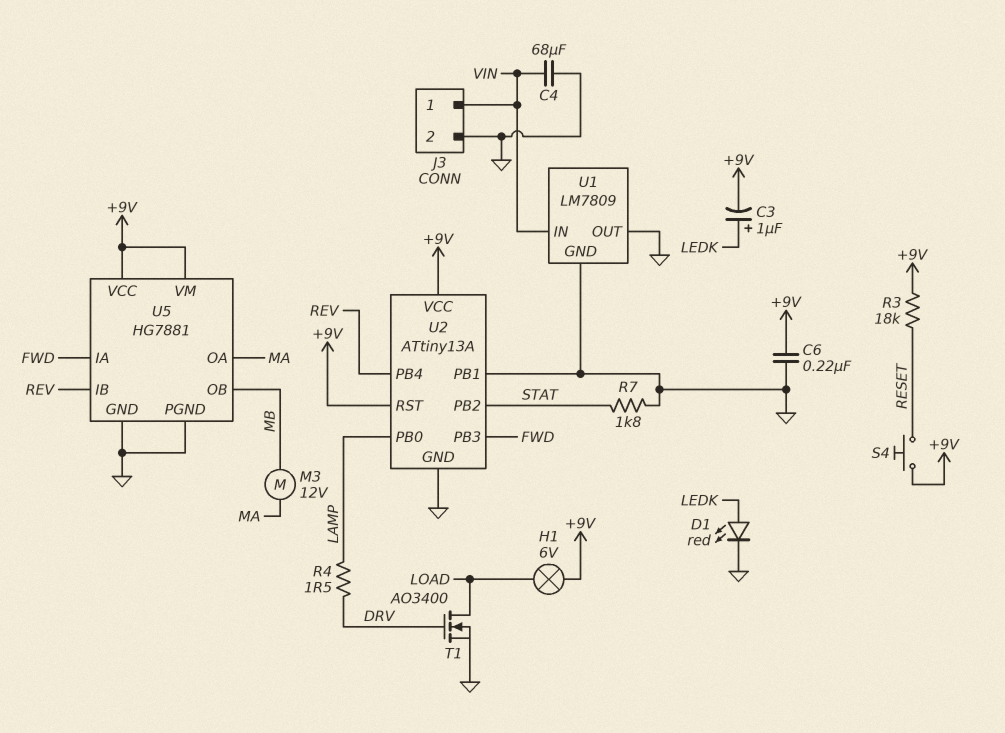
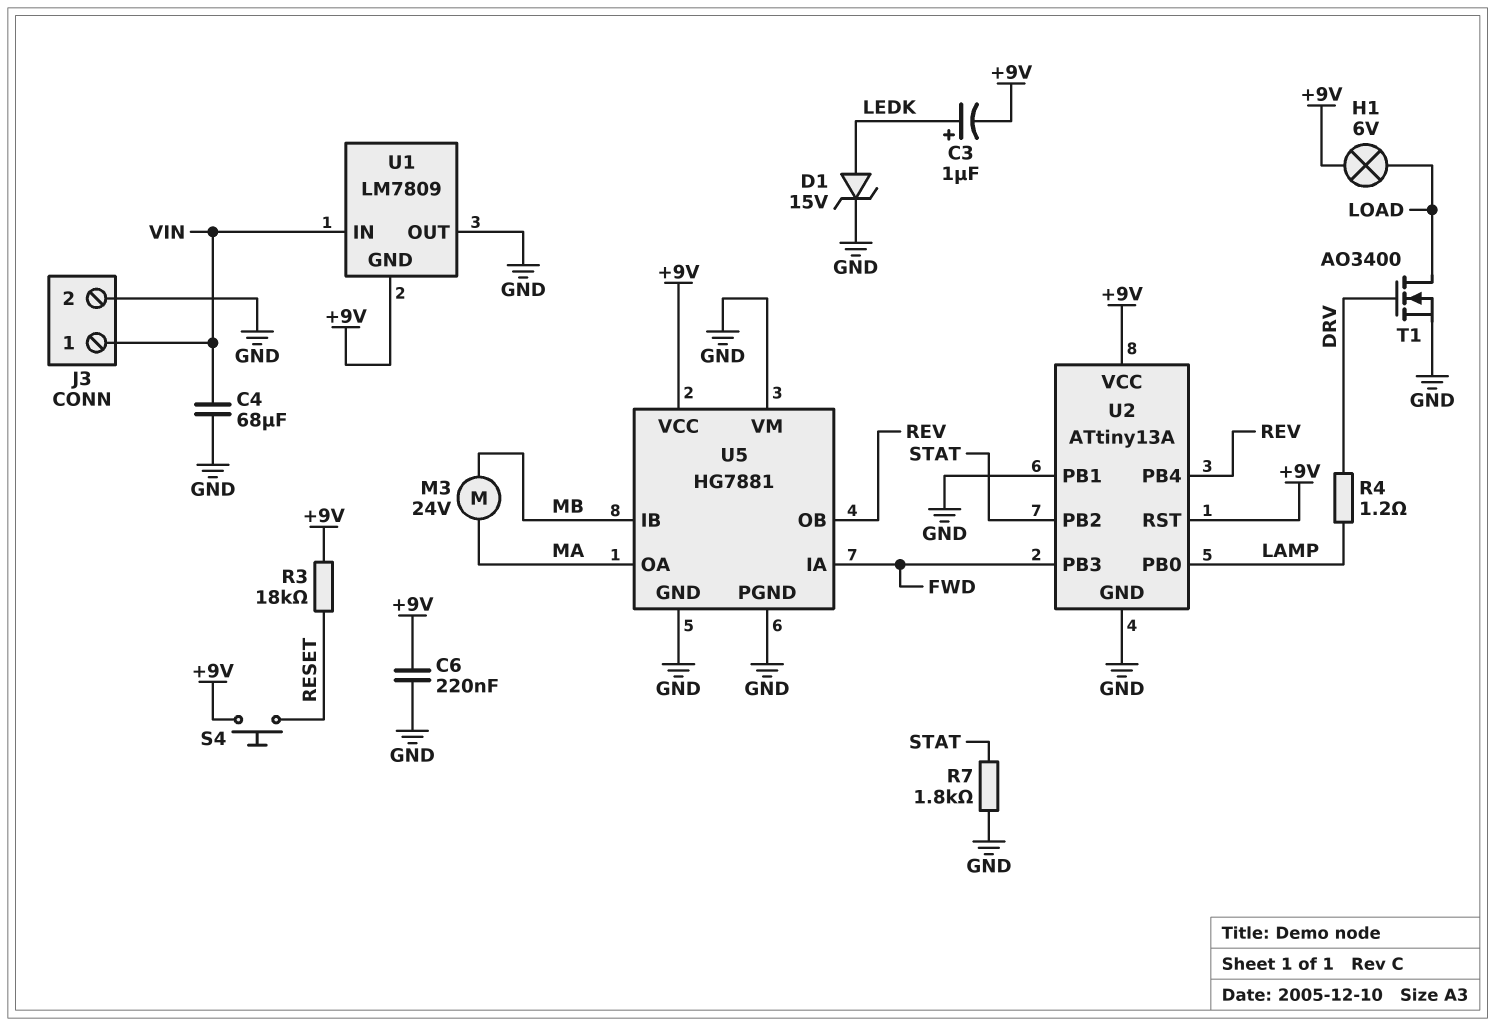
D1: LED red (A LEDK, K GND) -> zener 15V (A LEDK, K GND)
M3: motor 12V (MA, MB) -> motor 24V (MA, MB)
R4: 1.5 (DRV, LAMP) -> 1.2 (DRV, LAMP)
U1 pin GND: GND -> +9V
U5 pin IB: REV -> MB
U5 pin OB: MB -> REV
U5 pin VM: +9V -> GND

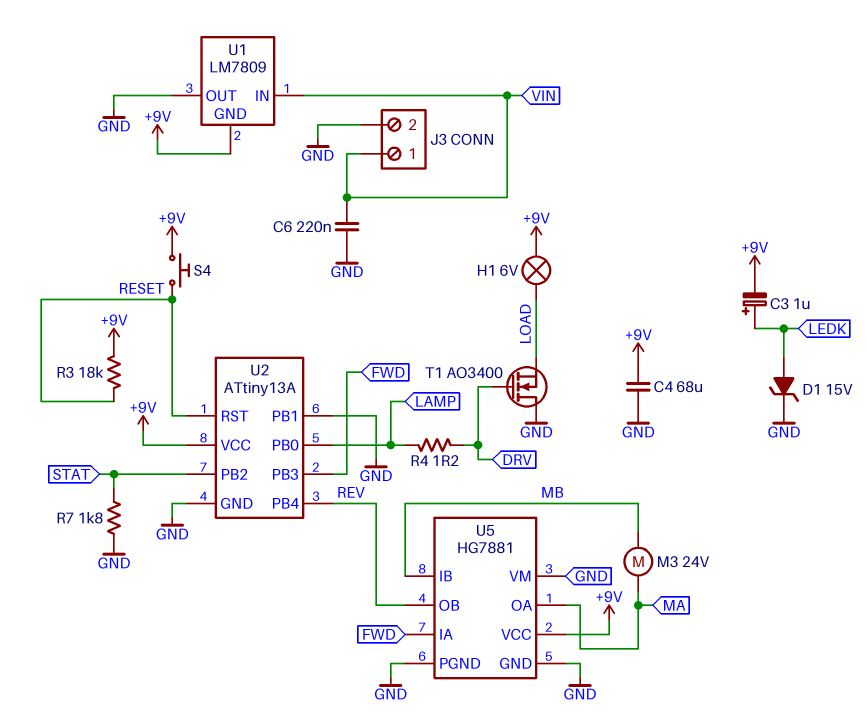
C4: 68uF (GND, VIN) -> 68uF (+9V, GND)
C6: 220nF (+9V, GND) -> 220nF (GND, VIN)
T1: NMOS AO3400 (G DRV, D LOAD, S GND) -> NMOS AO3400 (G DRV, D GND, S LOAD)
U2 pin RST: +9V -> RESET

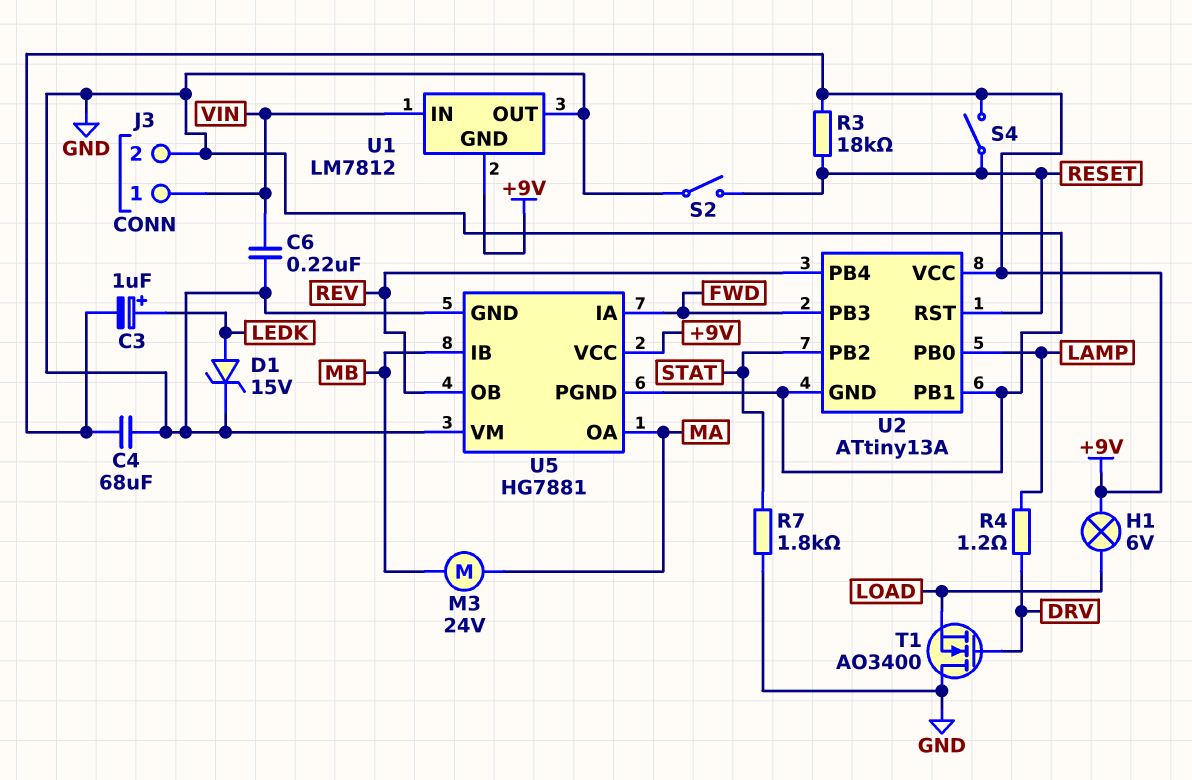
S2: none -> switch (GND, RESET)
S4: button (+9V, RESET) -> switch (+9V, RESET)
U1: LM7809 -> LM7812

